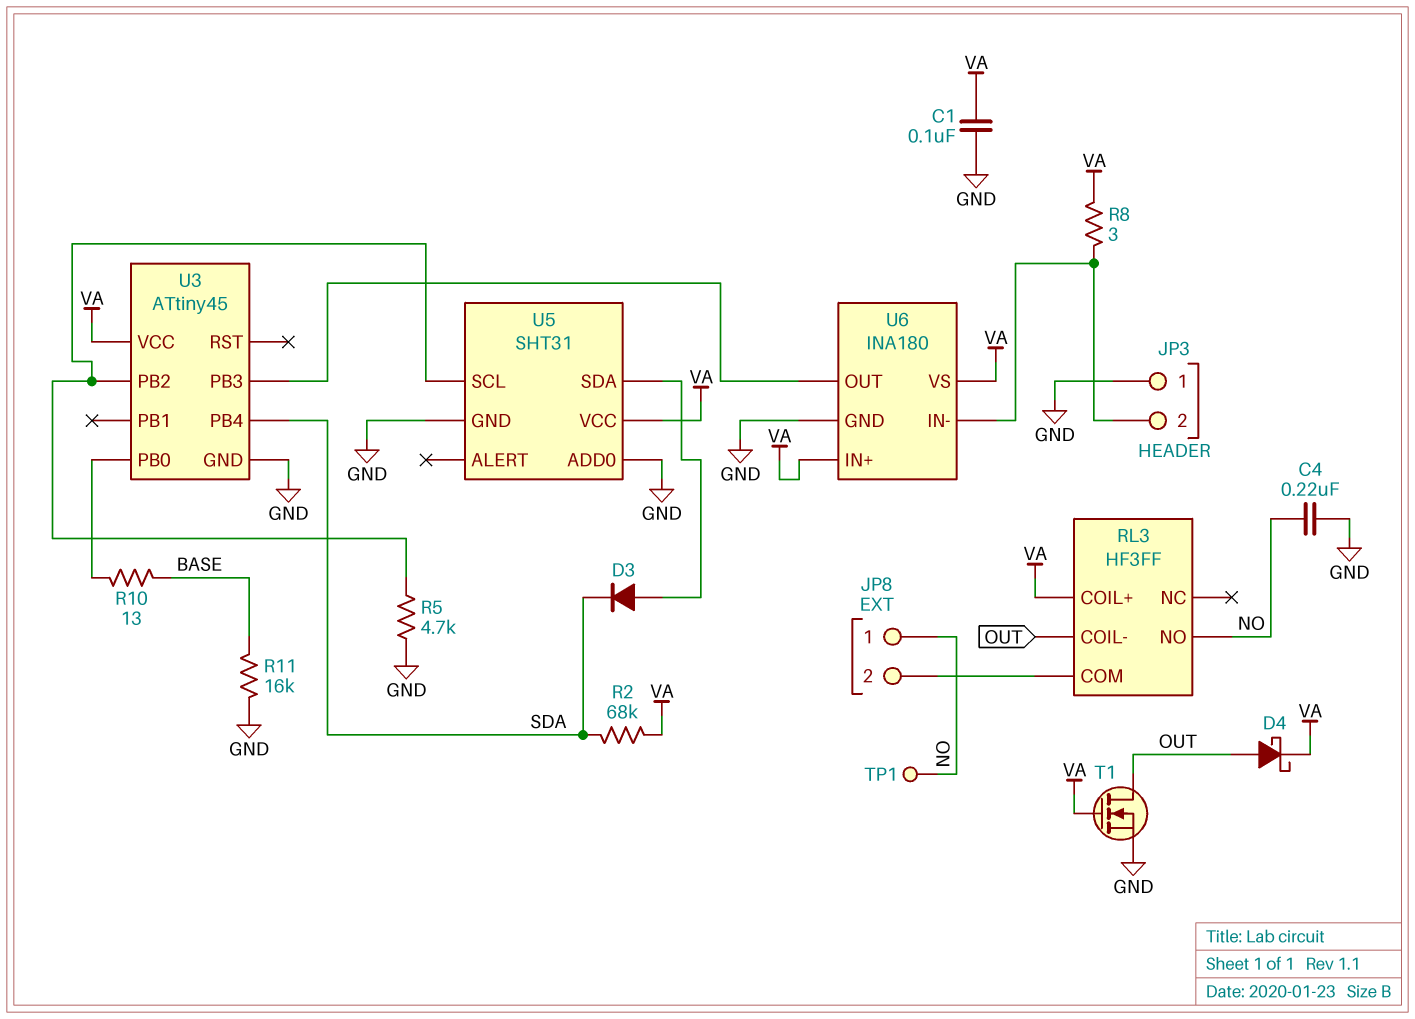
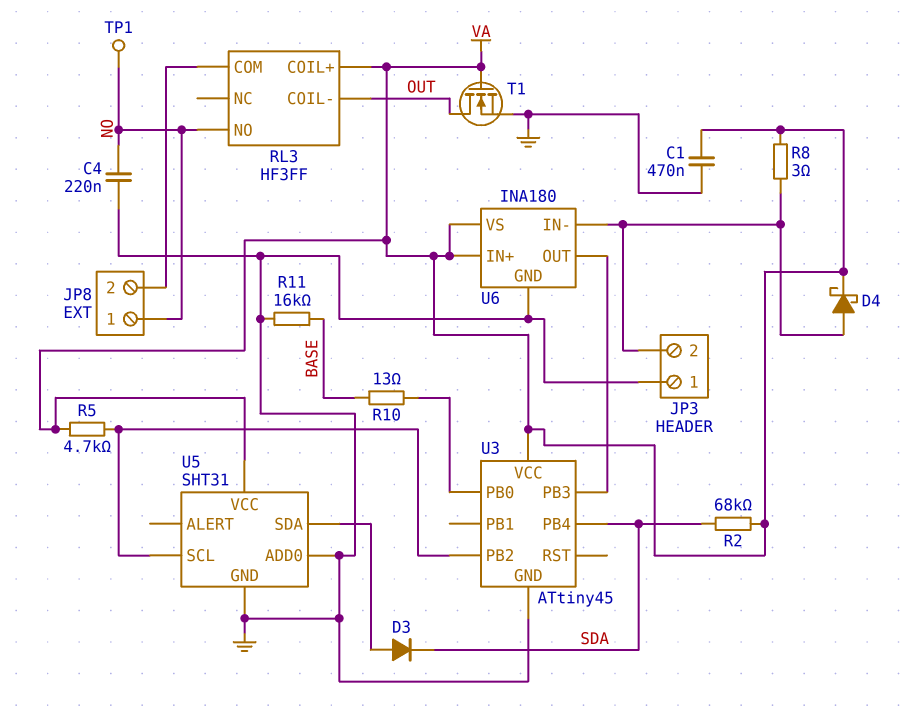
C1: 100nF (GND, VA) -> 470nF (GND, VA)
D4: schottky (A OUT, K VA) -> schottky (A JP3/2, K VA)
R5: 4.7k (GND, U3/PB2) -> 4.7k (U3/PB2, VA)

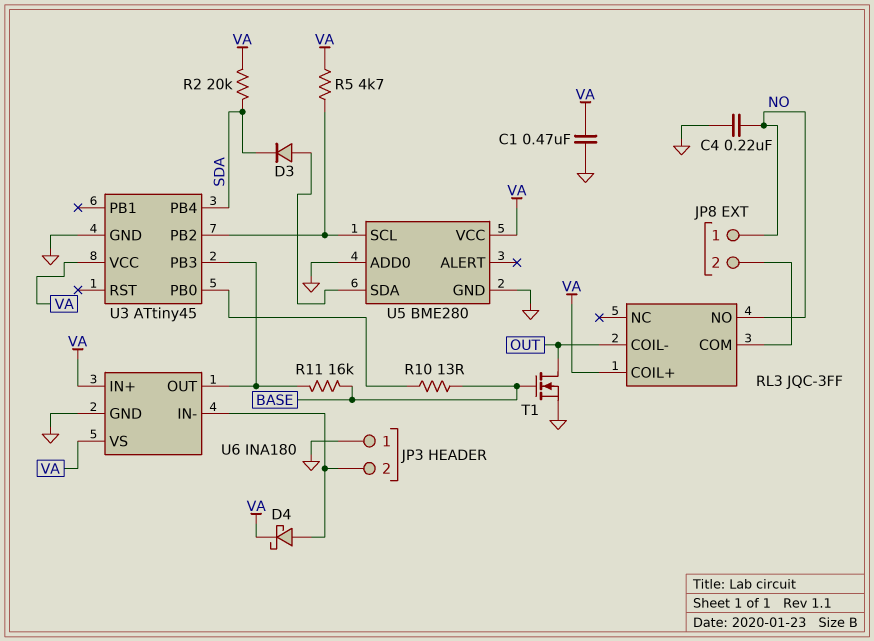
R2: 68k (SDA, VA) -> 20k (SDA, VA)
R8: 3 (JP3/2, VA) -> none
R11: 16k (BASE, GND) -> 16k (BASE, U3/PB3)
RL3: HF3FF -> JQC-3FF
T1: NMOS (G VA, D OUT, S GND) -> NMOS (G BASE, D OUT, S GND)
TP1: test point (NO) -> none
U5: SHT31 -> BME280

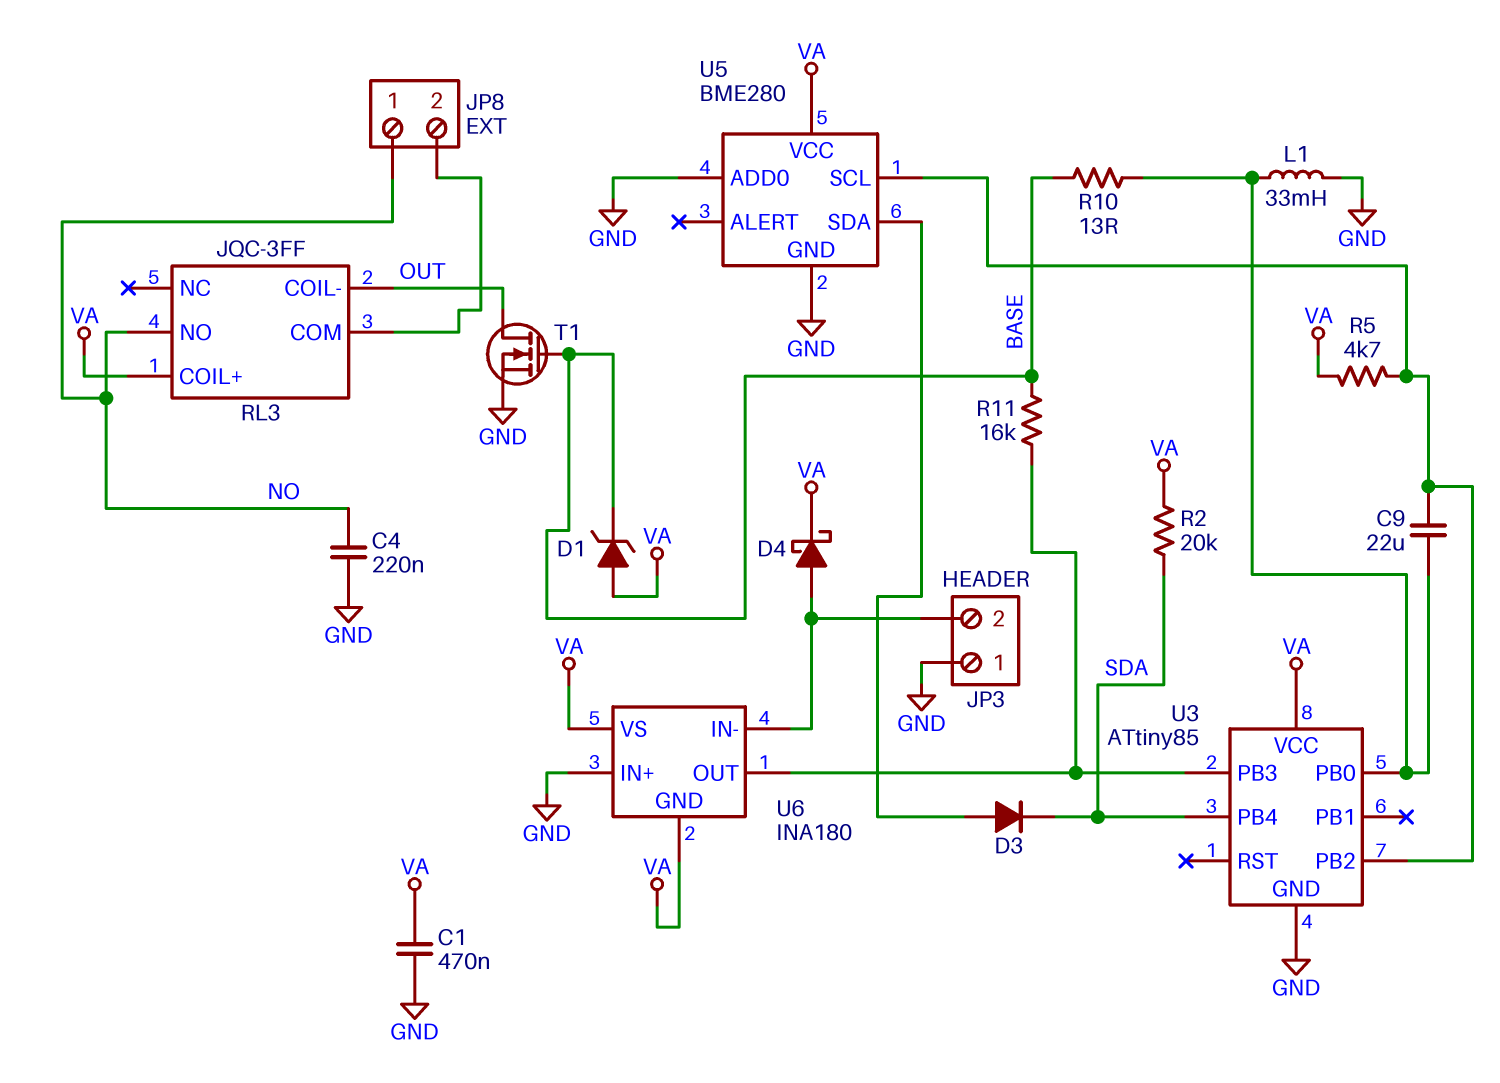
C9: none -> 22uF (U3/PB0, U3/PB2)
D1: none -> zener (A VA, K BASE)
L1: none -> 33mH (GND, U3/PB0)
U3: ATtiny45 -> ATtiny85
U6 pin GND: GND -> VA
U6 pin IN+: VA -> GND

